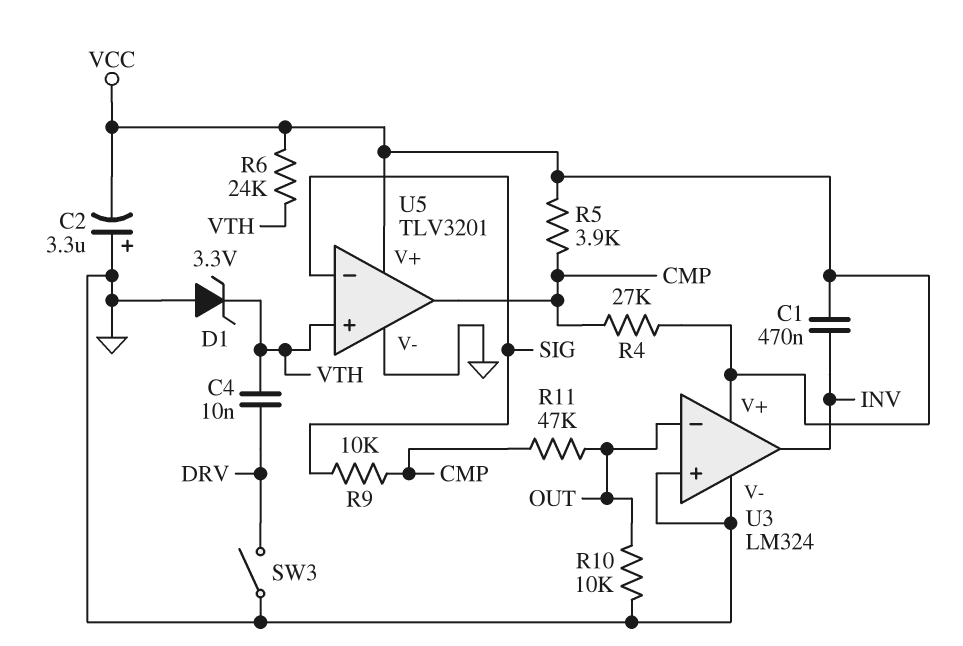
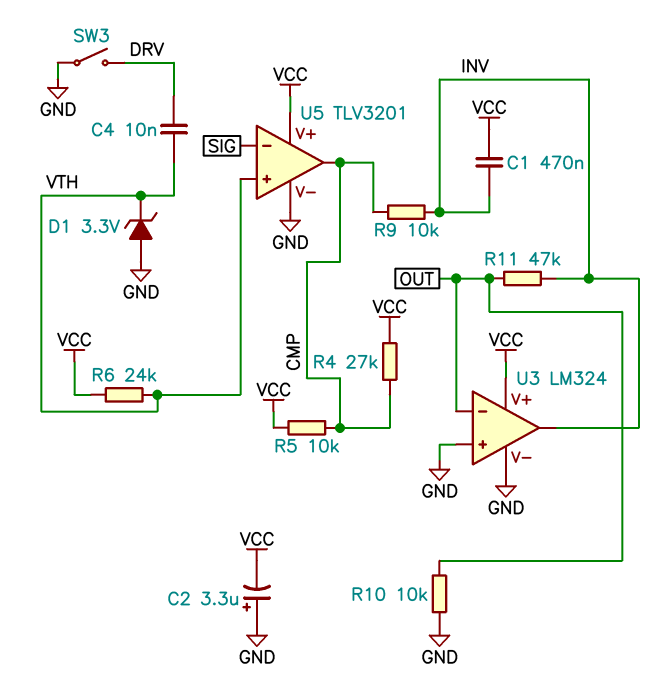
R5: 3.9k (CMP, VCC) -> 10k (CMP, VCC)
R9: 10k (CMP, SIG) -> 10k (CMP, INV)
R11: 47k (CMP, OUT) -> 47k (INV, OUT)

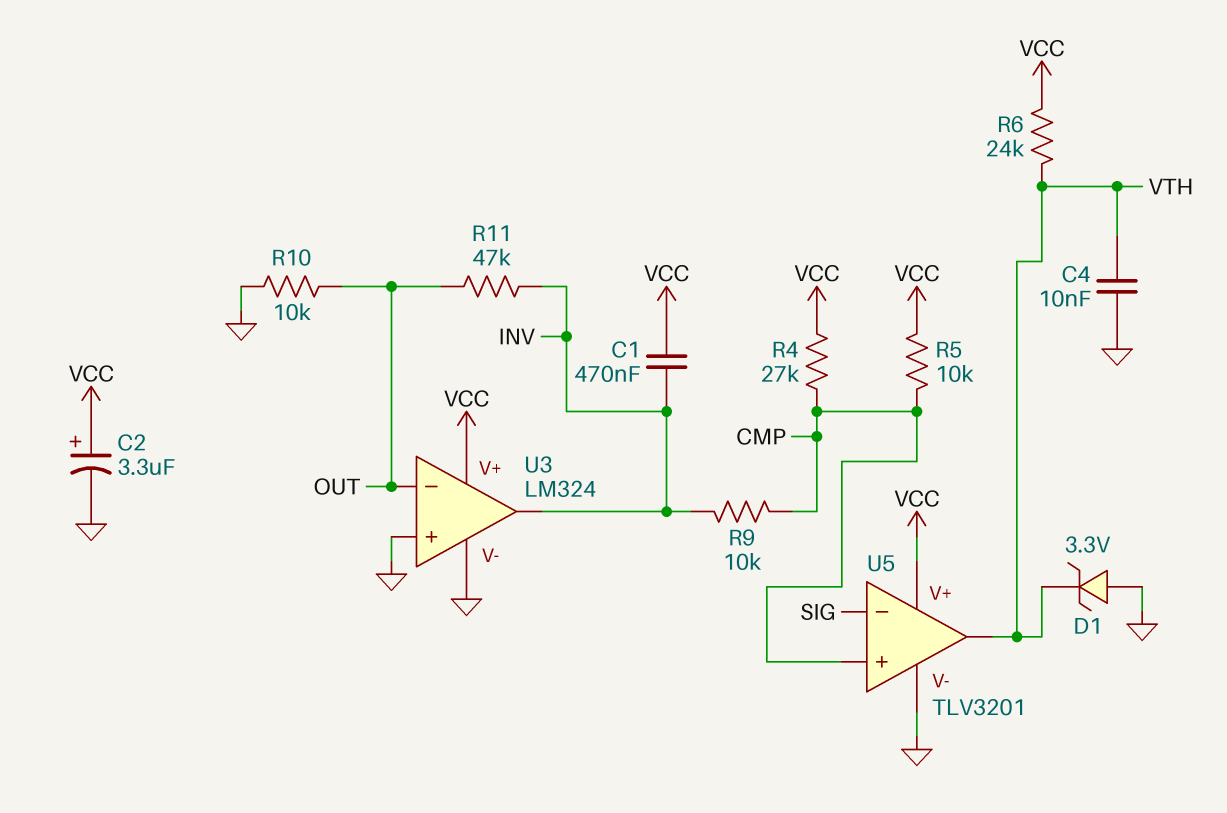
C2: 3.3uF (plus GND, minus VCC) -> 3.3uF (plus VCC, minus GND)
C4: 10nF (DRV, VTH) -> 10nF (GND, VTH)
SW3: switch (DRV, GND) -> none
U5 pin in+: VTH -> CMP
U5 pin out: CMP -> VTH

